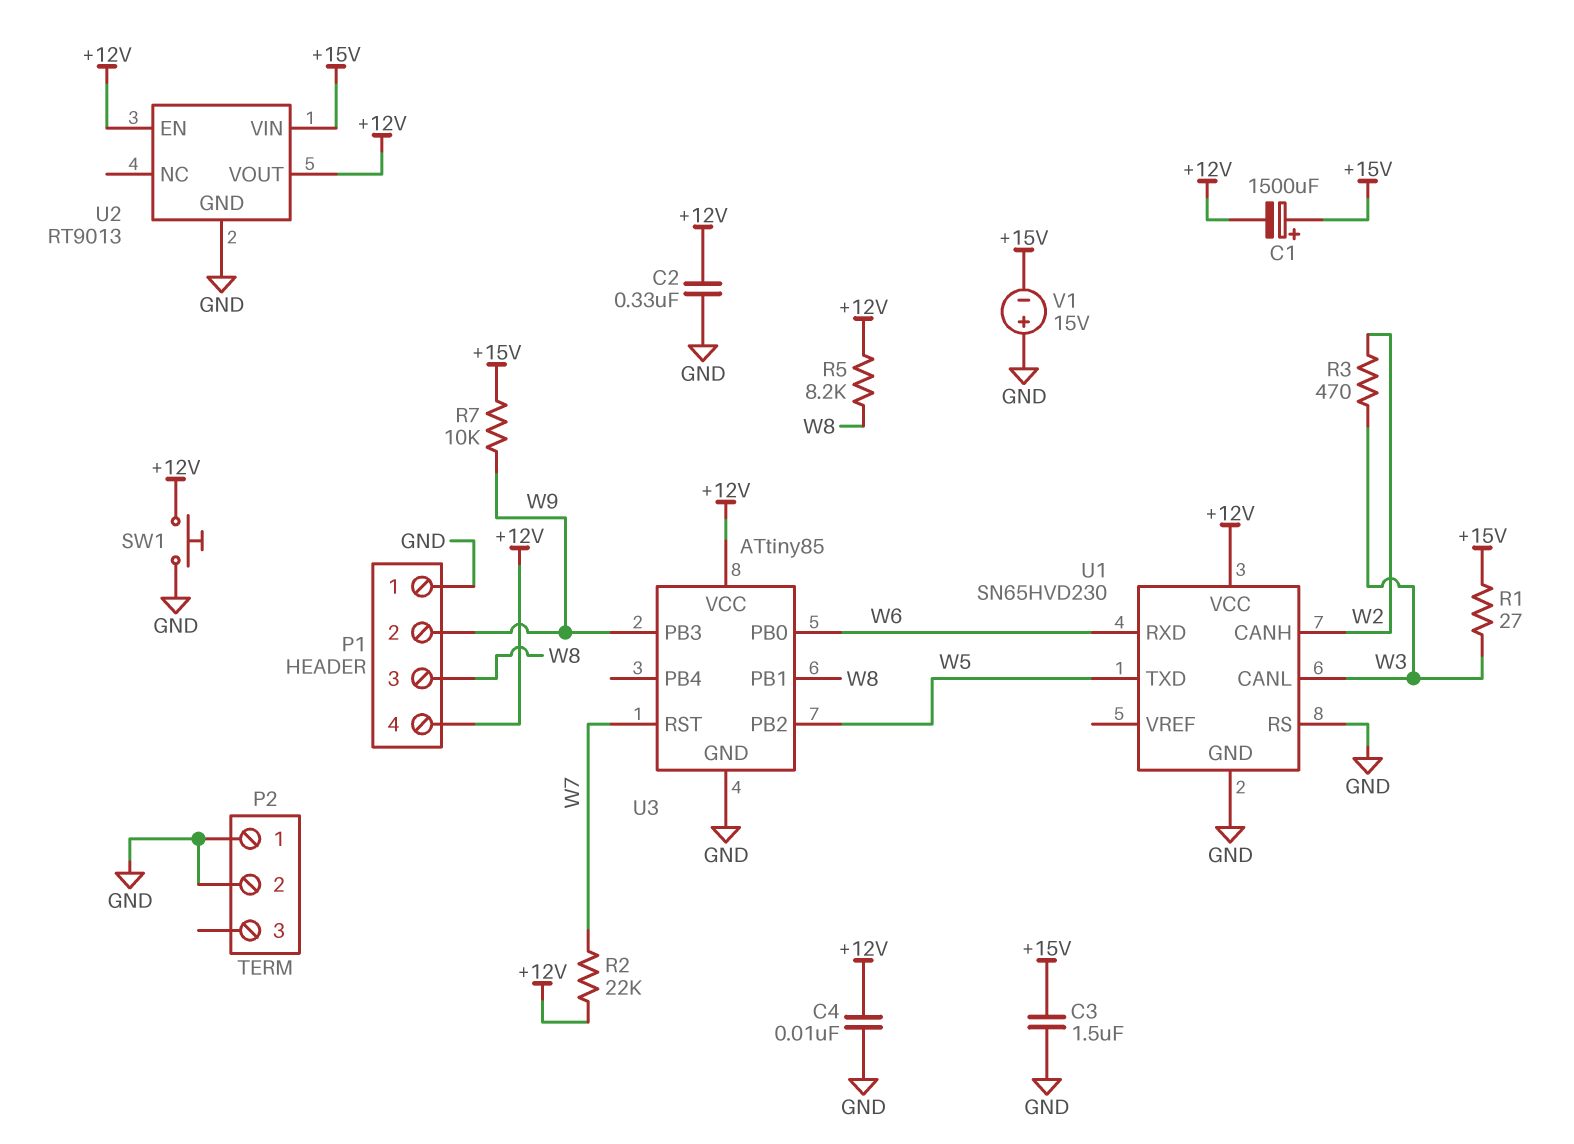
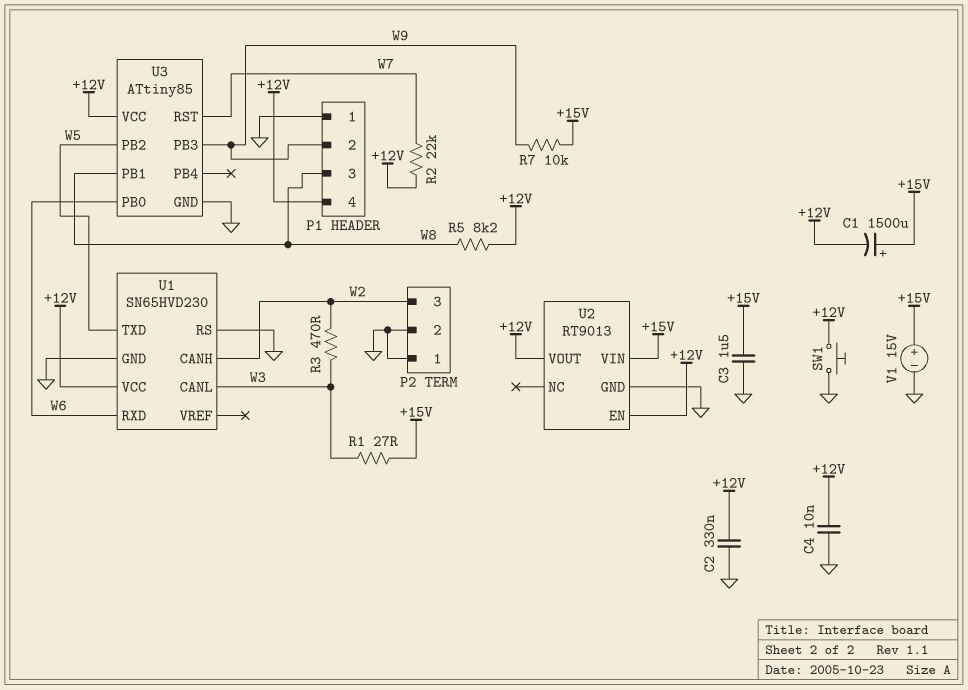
P2 pin 3: none -> W2
V1: 15V (plus GND, minus +15V) -> 15V (plus +15V, minus GND)

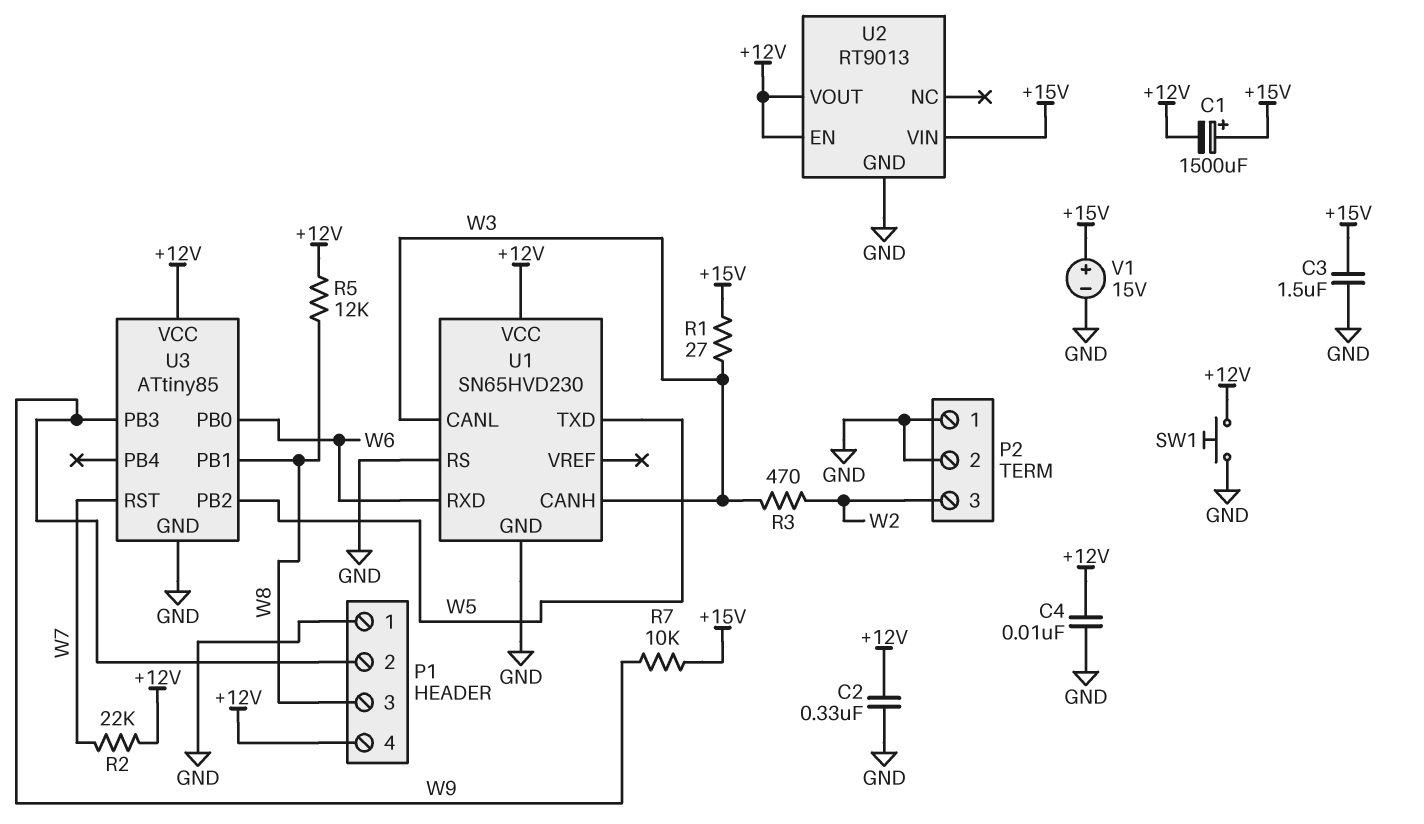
R5: 8.2k (+12V, W8) -> 12k (+12V, W8)
U1 pin CANH: W2 -> W3

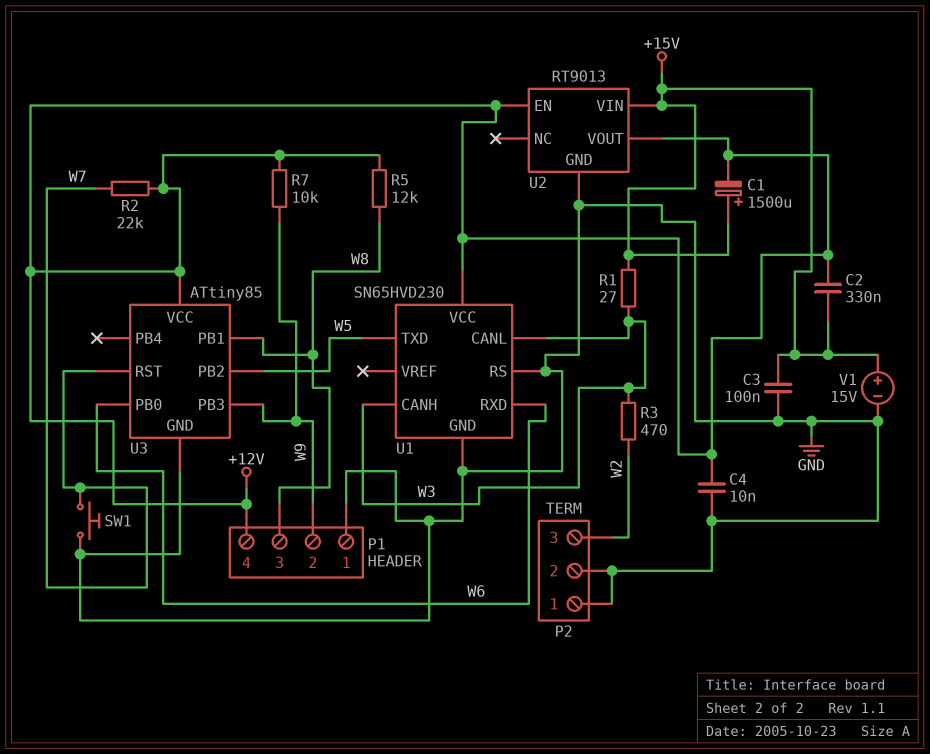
C2: 330nF (+12V, GND) -> 330nF (+12V, +15V)
C3: 1.5uF (+15V, GND) -> 100nF (+15V, GND)
R7: 10k (+15V, W9) -> 10k (+12V, W9)
SW1: button (+12V, GND) -> button (GND, W7)

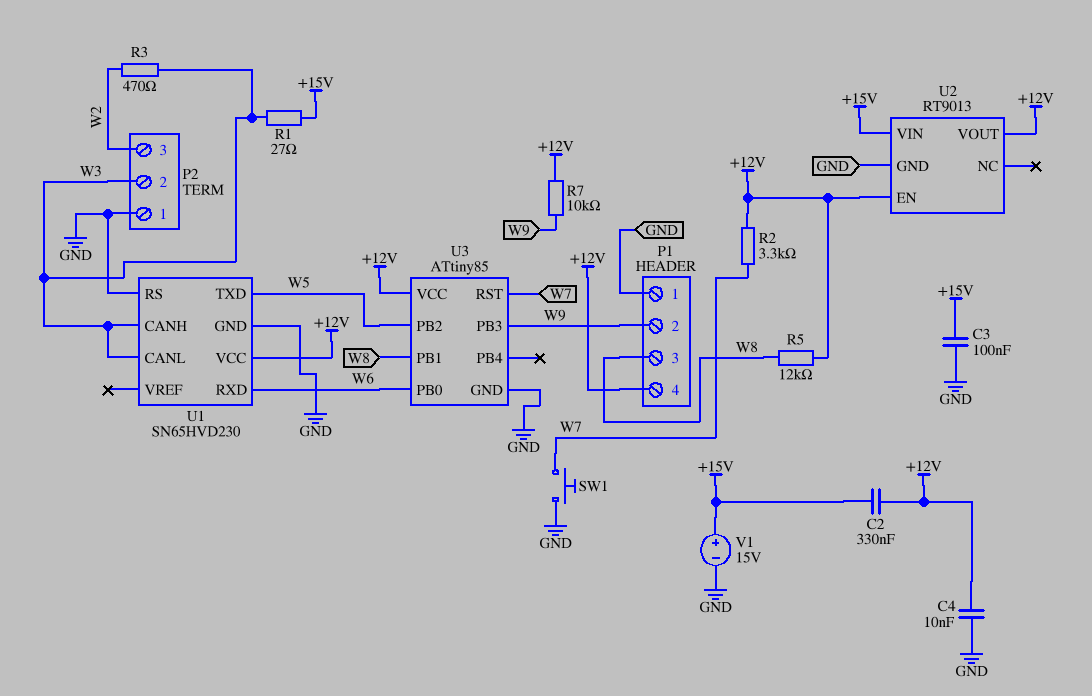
C1: 1500uF (plus +15V, minus +12V) -> none
P2 pin 2: GND -> W3
R2: 22k (+12V, W7) -> 3.3k (+12V, W7)

